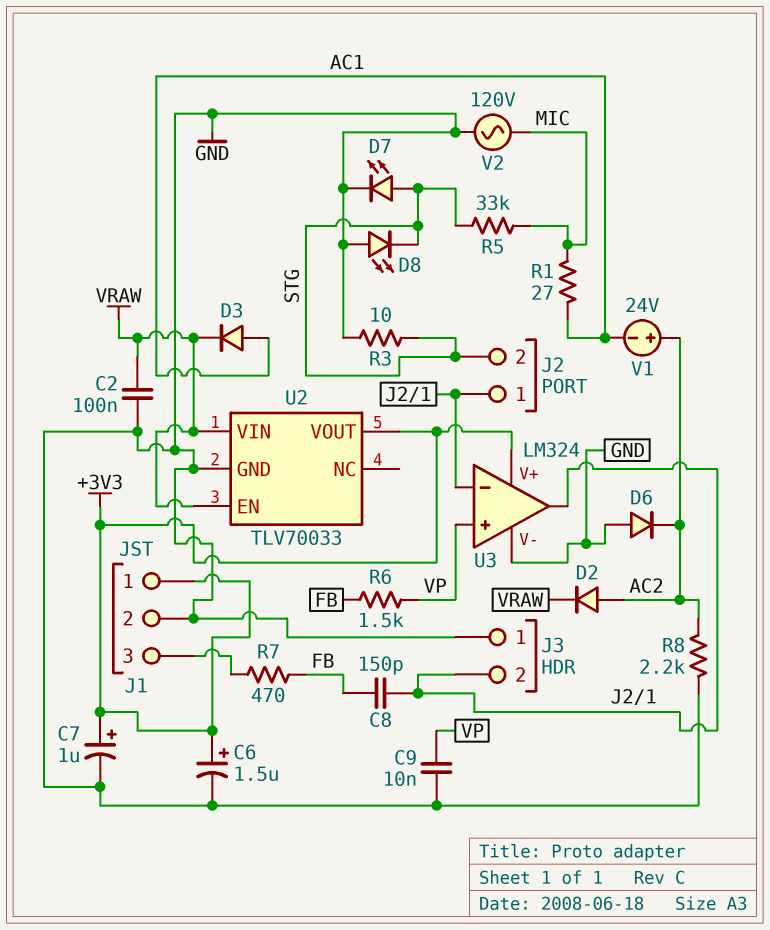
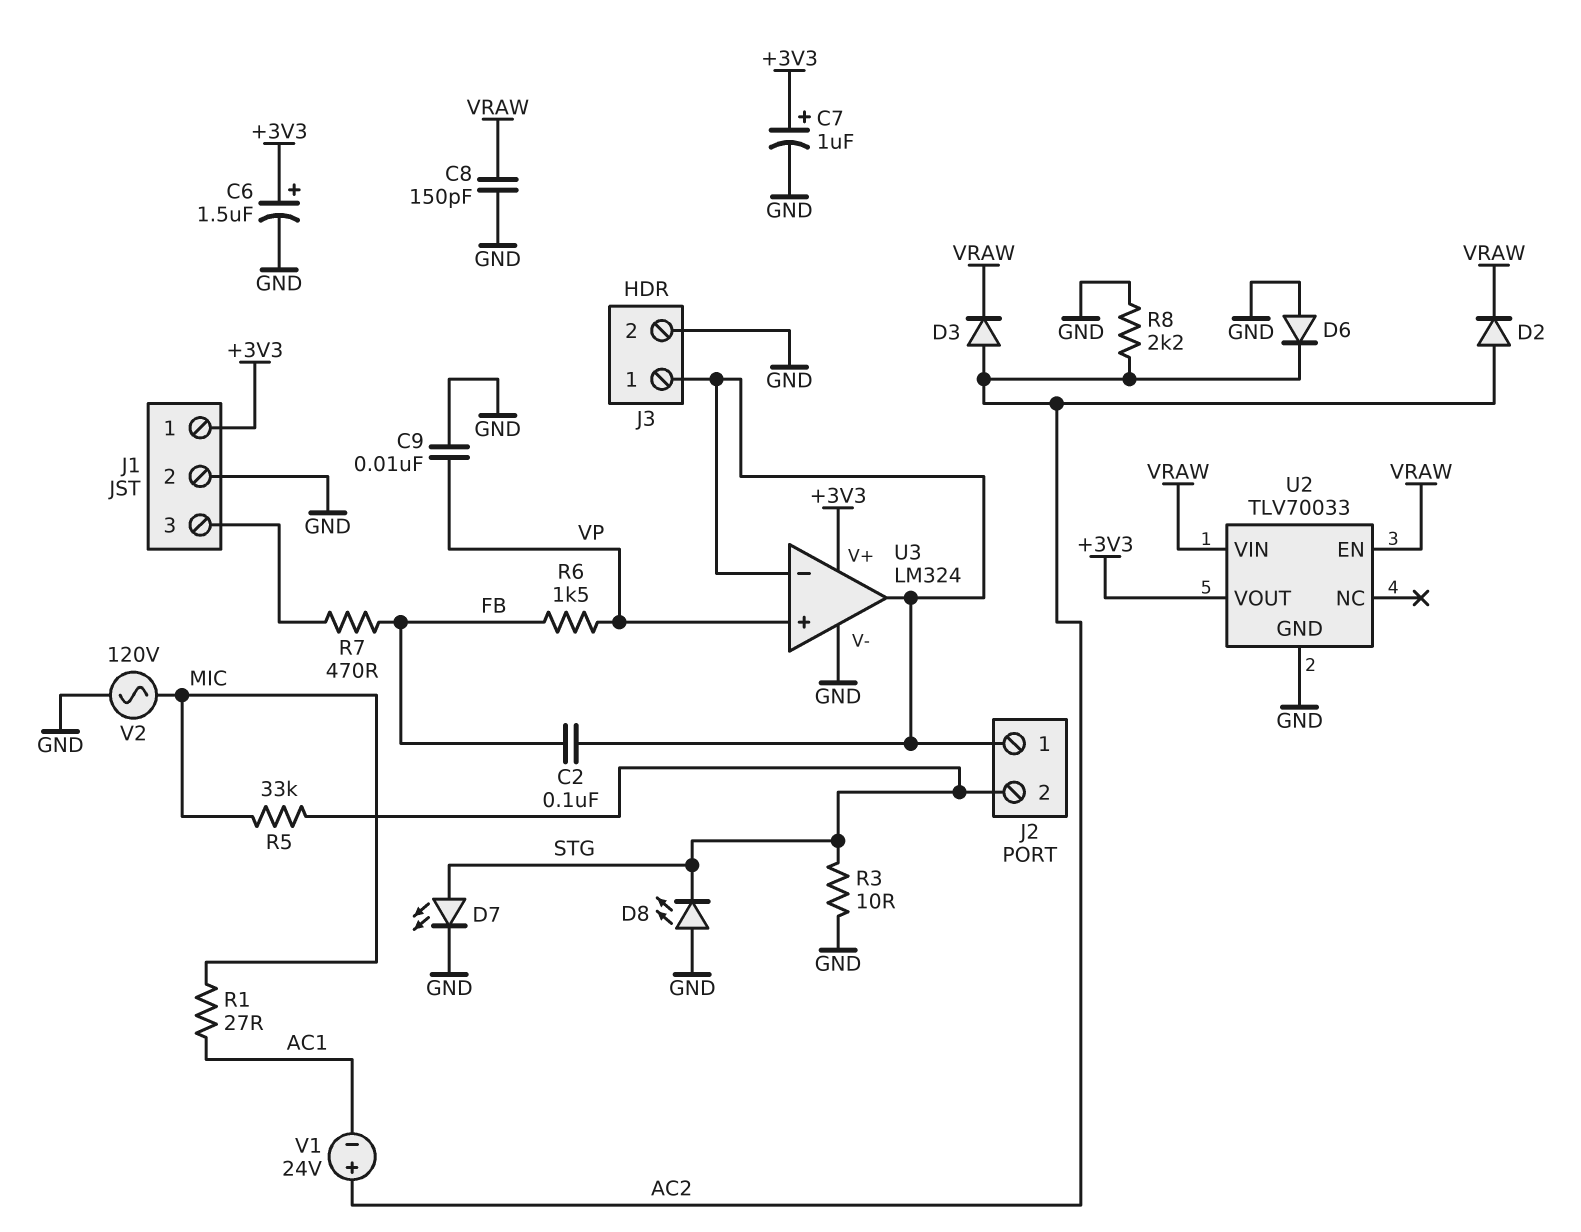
C2: 100nF (GND, VRAW) -> 100nF (FB, J2/1)
C8: 150pF (FB, J2/1) -> 150pF (GND, VRAW)
D3: diode (A AC1, K VRAW) -> diode (A AC2, K VRAW)
J3 pin 1: GND -> J2/1
J3 pin 2: J2/1 -> GND

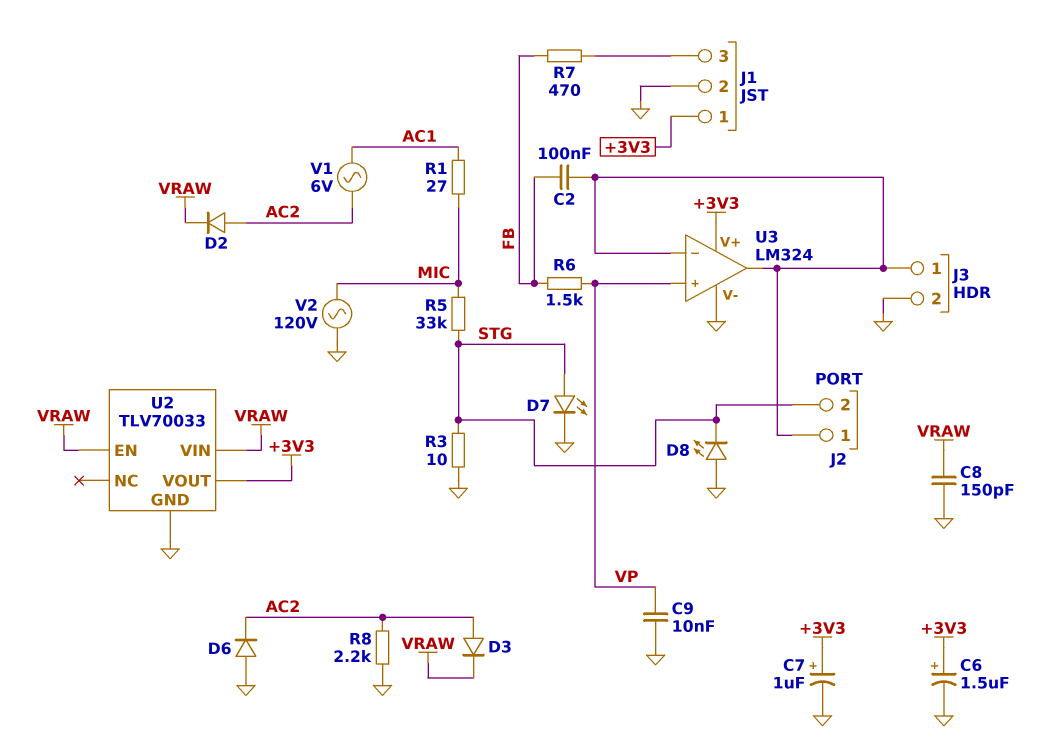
V1: 24V (plus AC2, minus AC1) -> AC 6V (AC1, AC2)

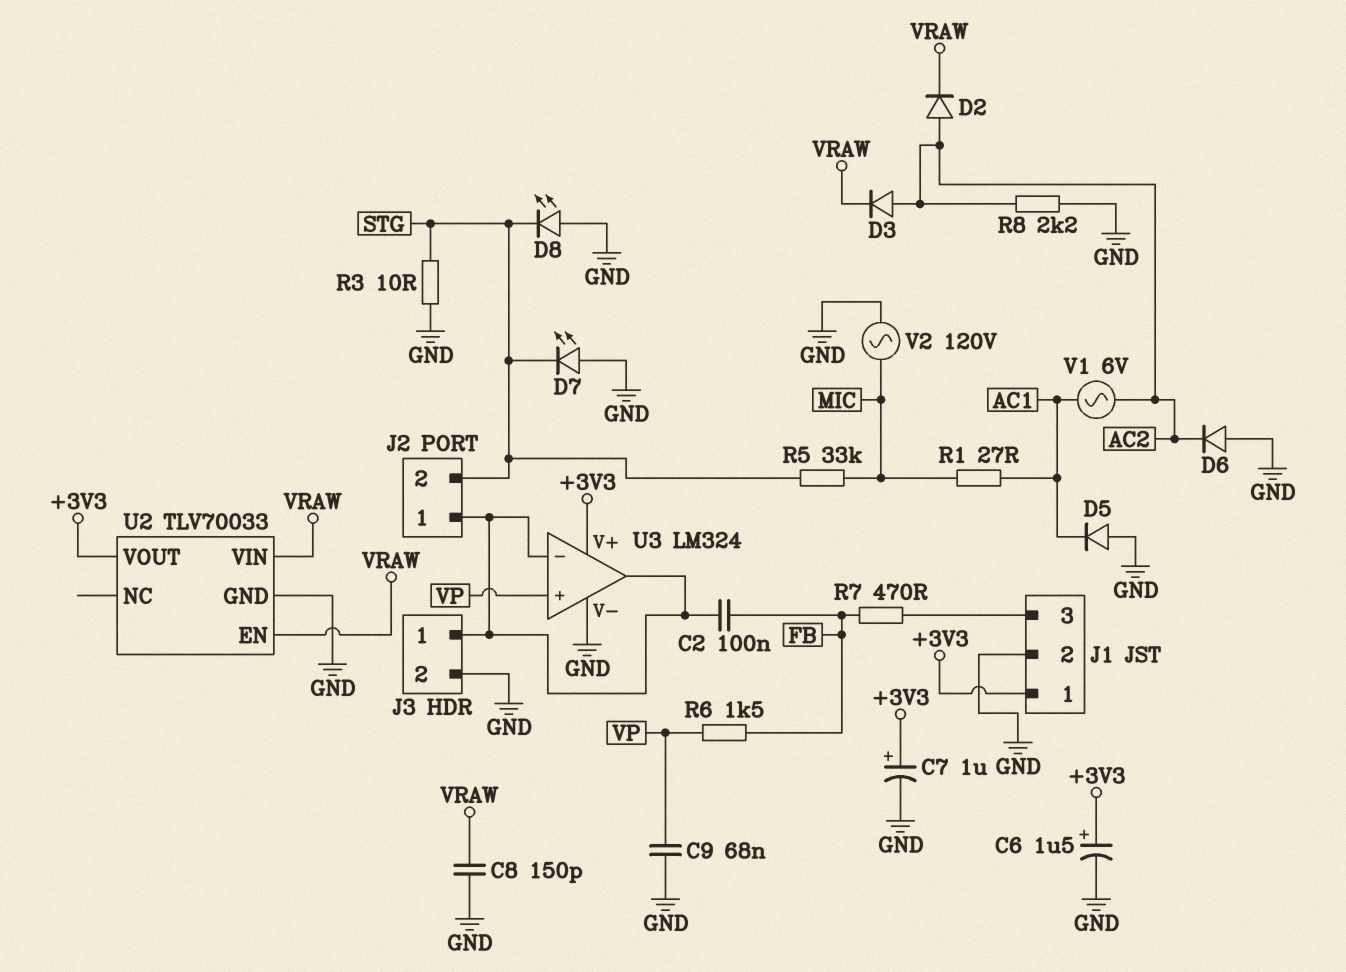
C9: 10nF (GND, VP) -> 68nF (GND, VP)
D5: none -> diode (A GND, K AC1)
D7: LED (A STG, K GND) -> LED (A GND, K STG)

